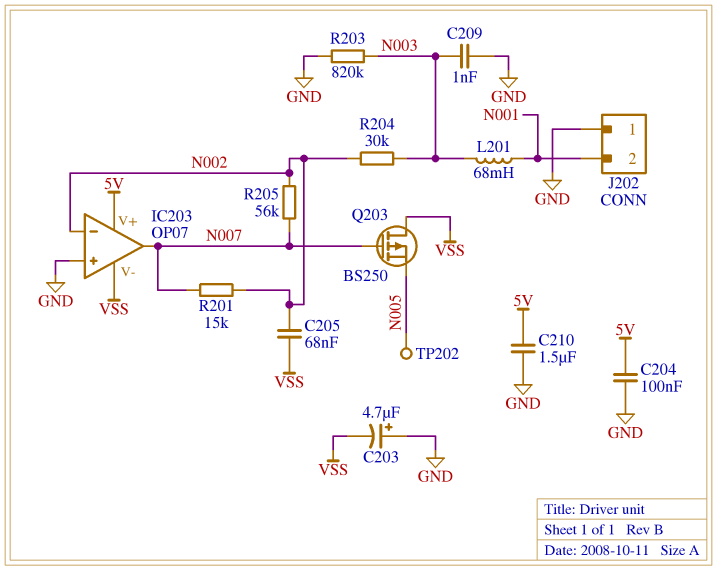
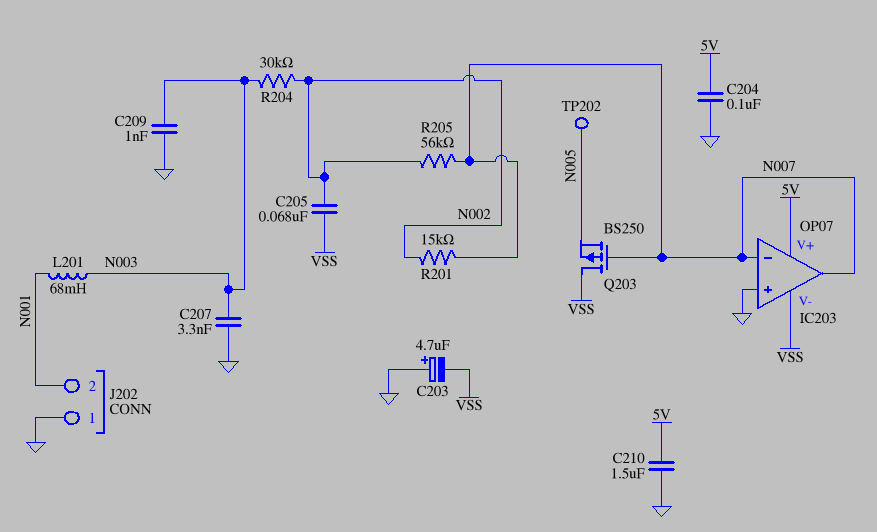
C207: none -> 3.3nF (GND, N003)
IC203 pin in-: N002 -> N007
R203: 820k (GND, N003) -> none

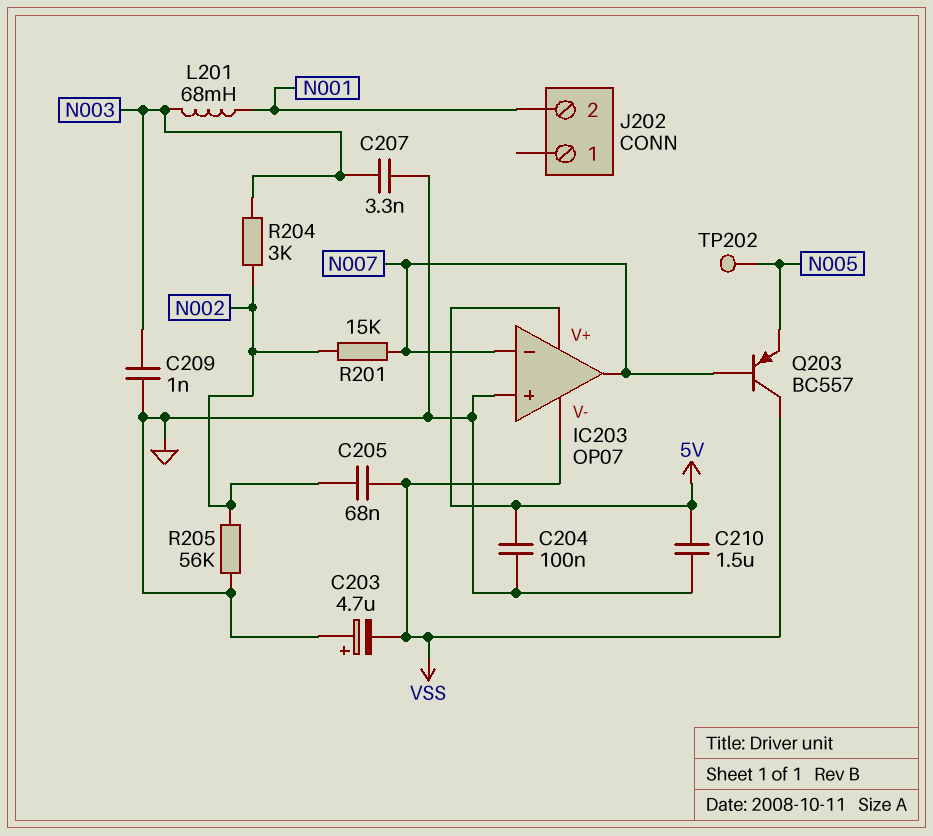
J202 pin 1: GND -> none
Q203: PMOS BS250 (G N007, D VSS, S N005) -> PNP BC557 (B N007, C VSS, E N005)
R204: 30k (N002, N003) -> 3k (N002, N003)
R205: 56k (N002, N007) -> 56k (GND, N002)

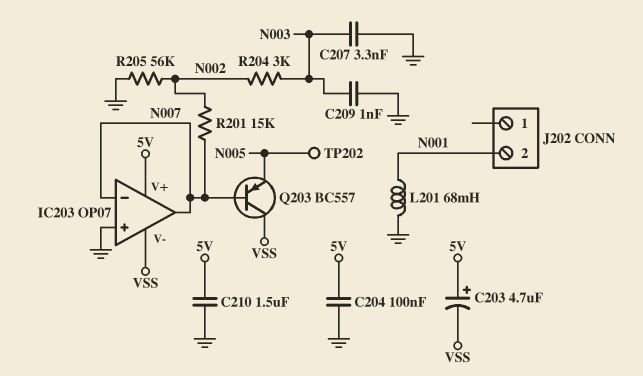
C203: 4.7uF (plus GND, minus VSS) -> 4.7uF (plus 5V, minus VSS)
C205: 68nF (N002, VSS) -> none
L201: 68mH (N001, N003) -> 68mH (GND, N001)

